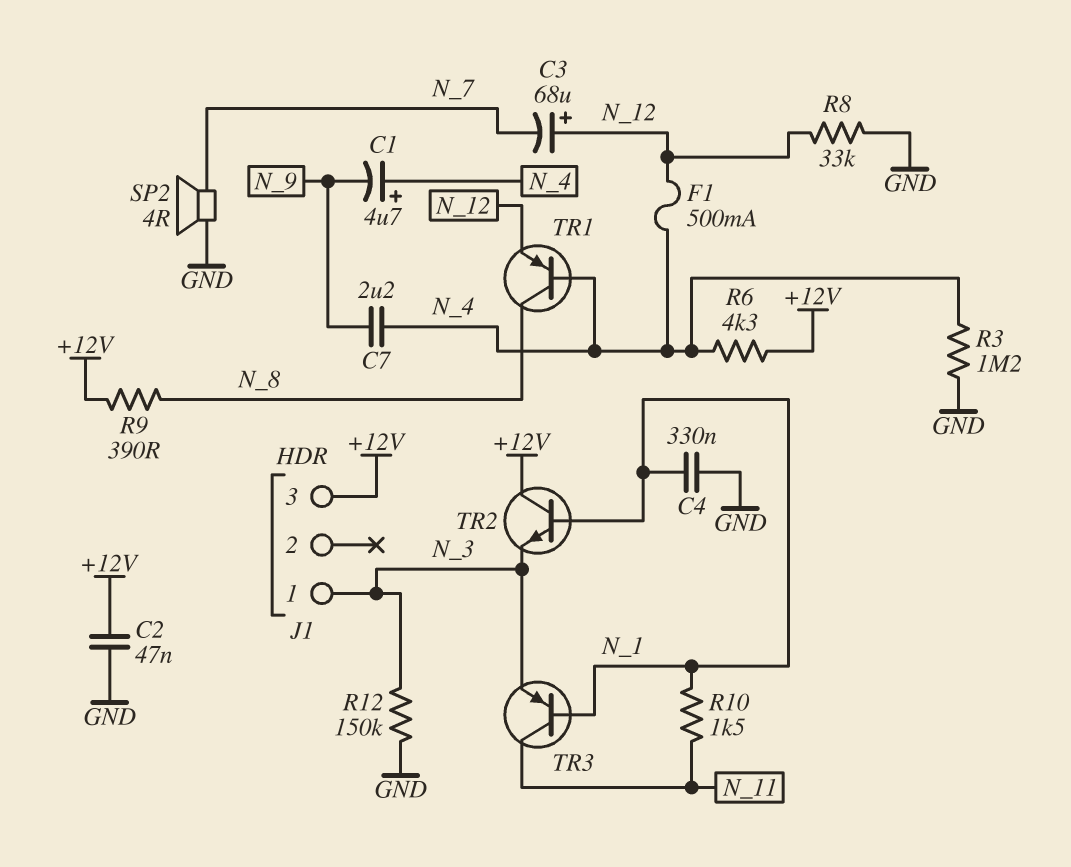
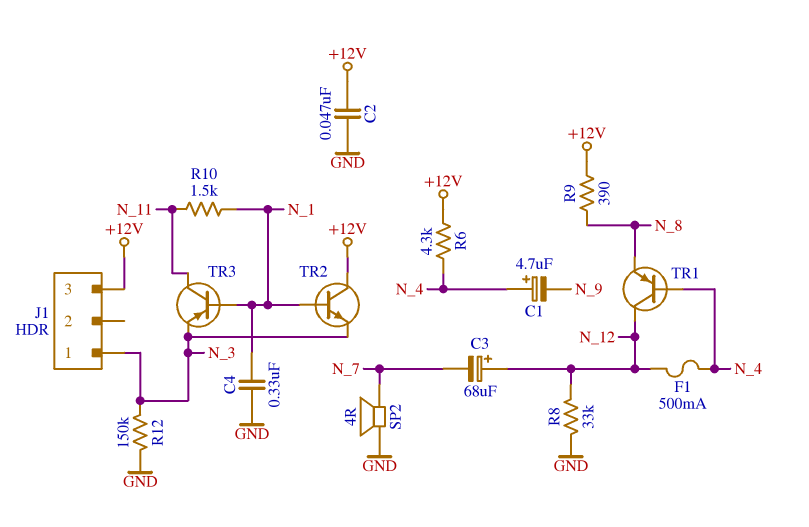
C7: 2.2uF (N_4, N_9) -> none
R3: 1.2M (GND, N_4) -> none
TR1: PNP (B N_4, C N_8, E N_12) -> PNP (B N_4, C N_12, E N_8)

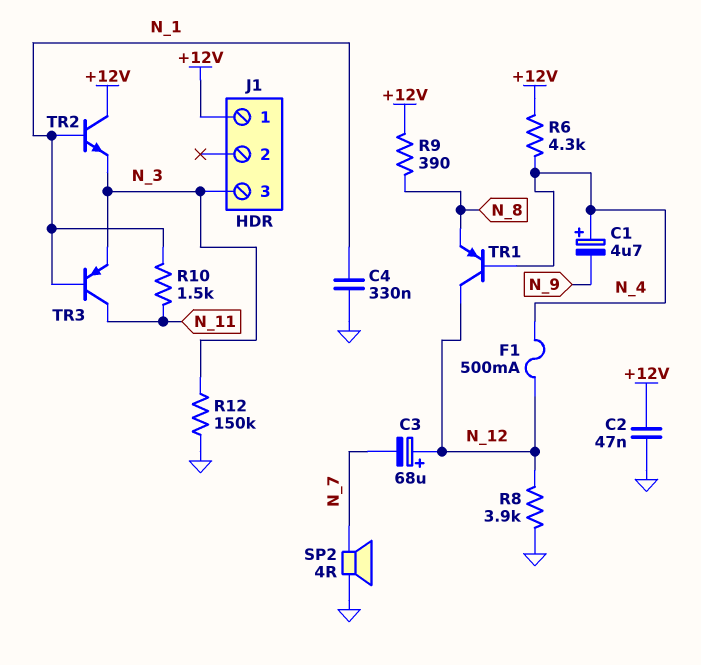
J1 pin 1: N_3 -> +12V
J1 pin 3: +12V -> N_3
R8: 33k (GND, N_12) -> 3.9k (GND, N_12)

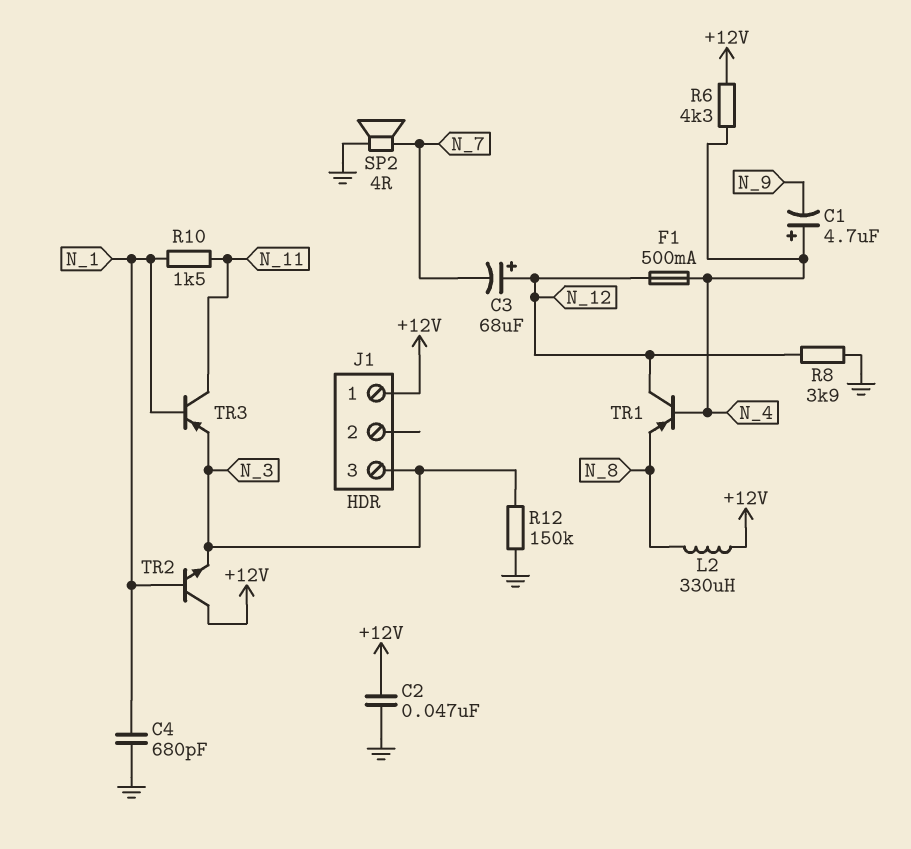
C4: 330nF (GND, N_1) -> 680pF (GND, N_1)
L2: none -> 330uH (+12V, N_8)
R9: 390 (+12V, N_8) -> none

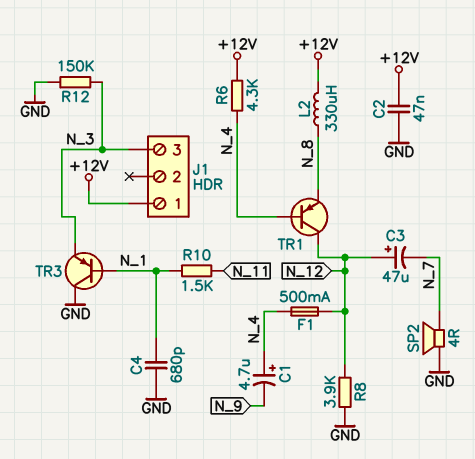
C3: 68uF (plus N_12, minus N_7) -> 47uF (plus N_12, minus N_7)
TR2: NPN (B N_1, C +12V, E N_3) -> none
TR3: PNP (B N_1, C N_11, E N_3) -> PNP (B N_1, C GND, E N_3)

